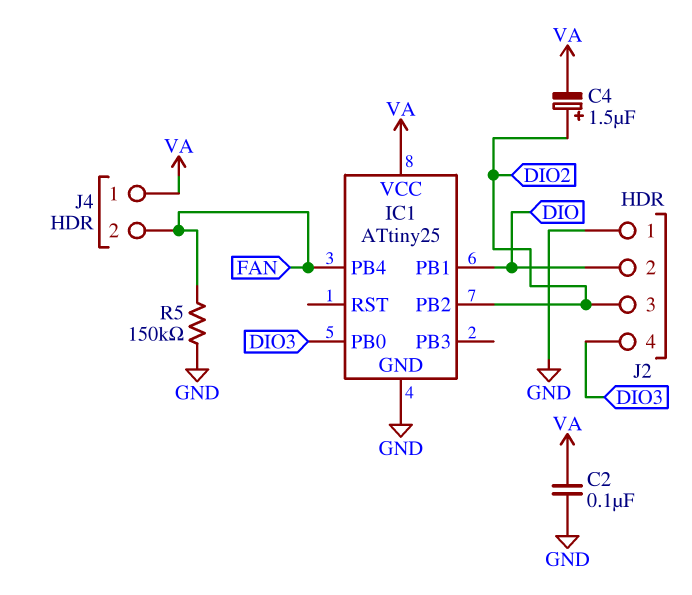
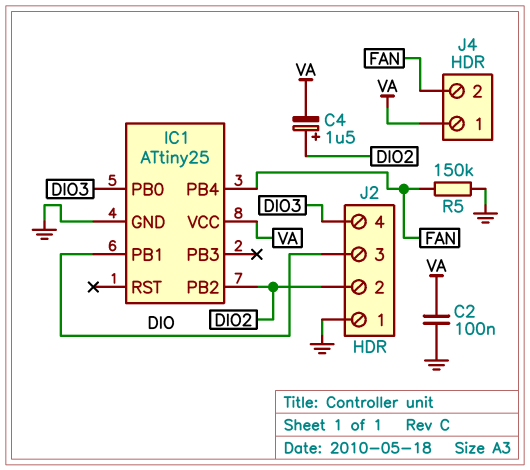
J2 pin 2: DIO -> DIO2
J2 pin 3: DIO2 -> DIO

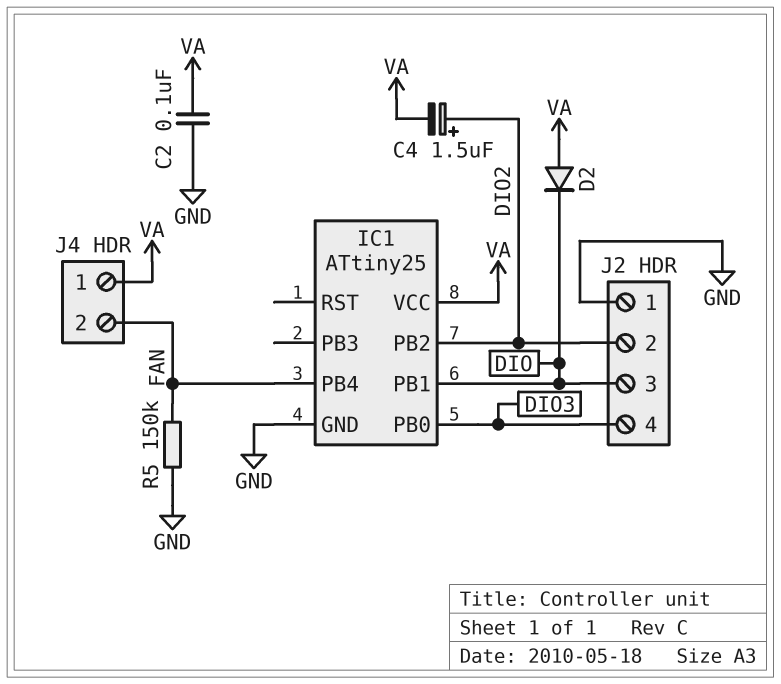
D2: none -> diode (A VA, K DIO)

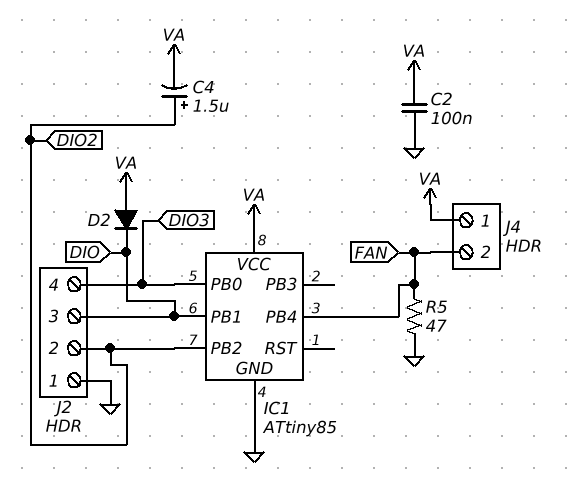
IC1: ATtiny25 -> ATtiny85
R5: 150k (FAN, GND) -> 47 (FAN, GND)

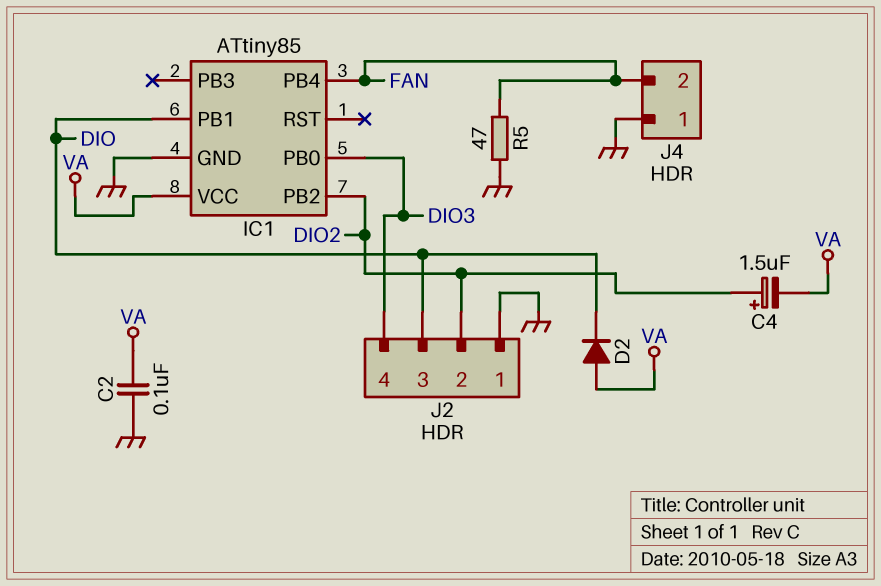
J4 pin 1: VA -> GND

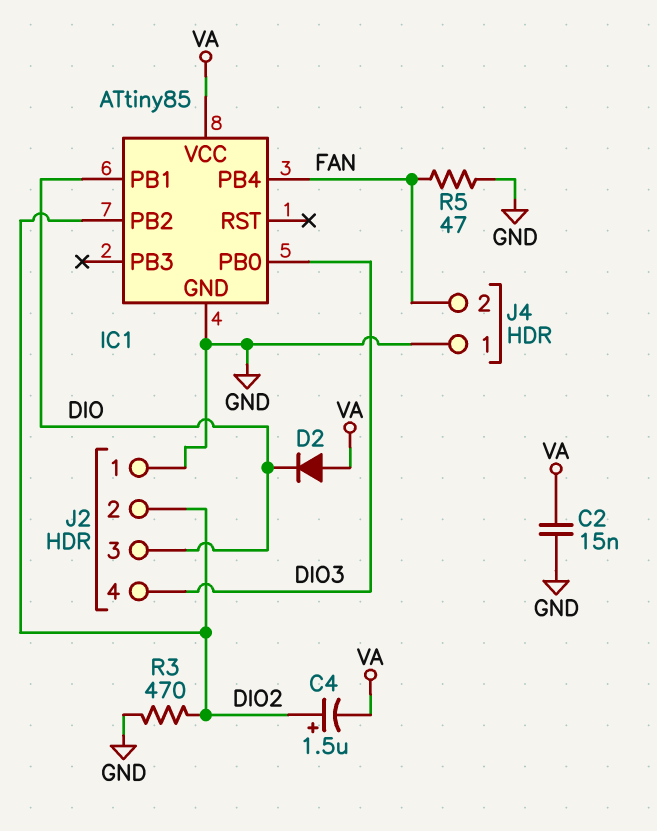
C2: 100nF (GND, VA) -> 15nF (GND, VA)
R3: none -> 470 (DIO2, GND)

